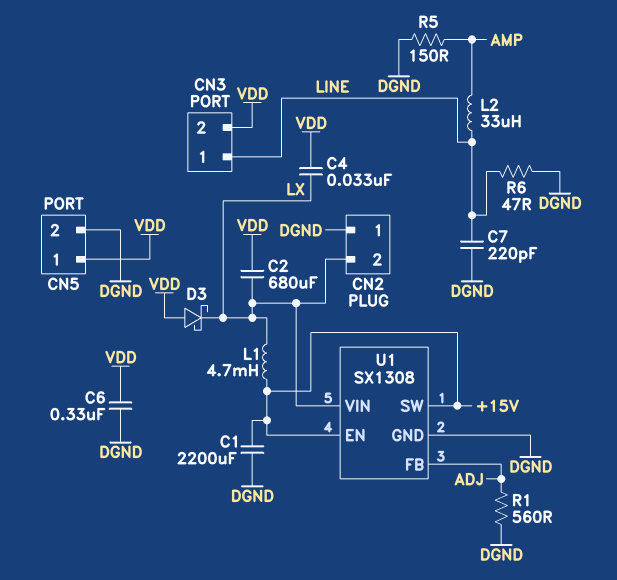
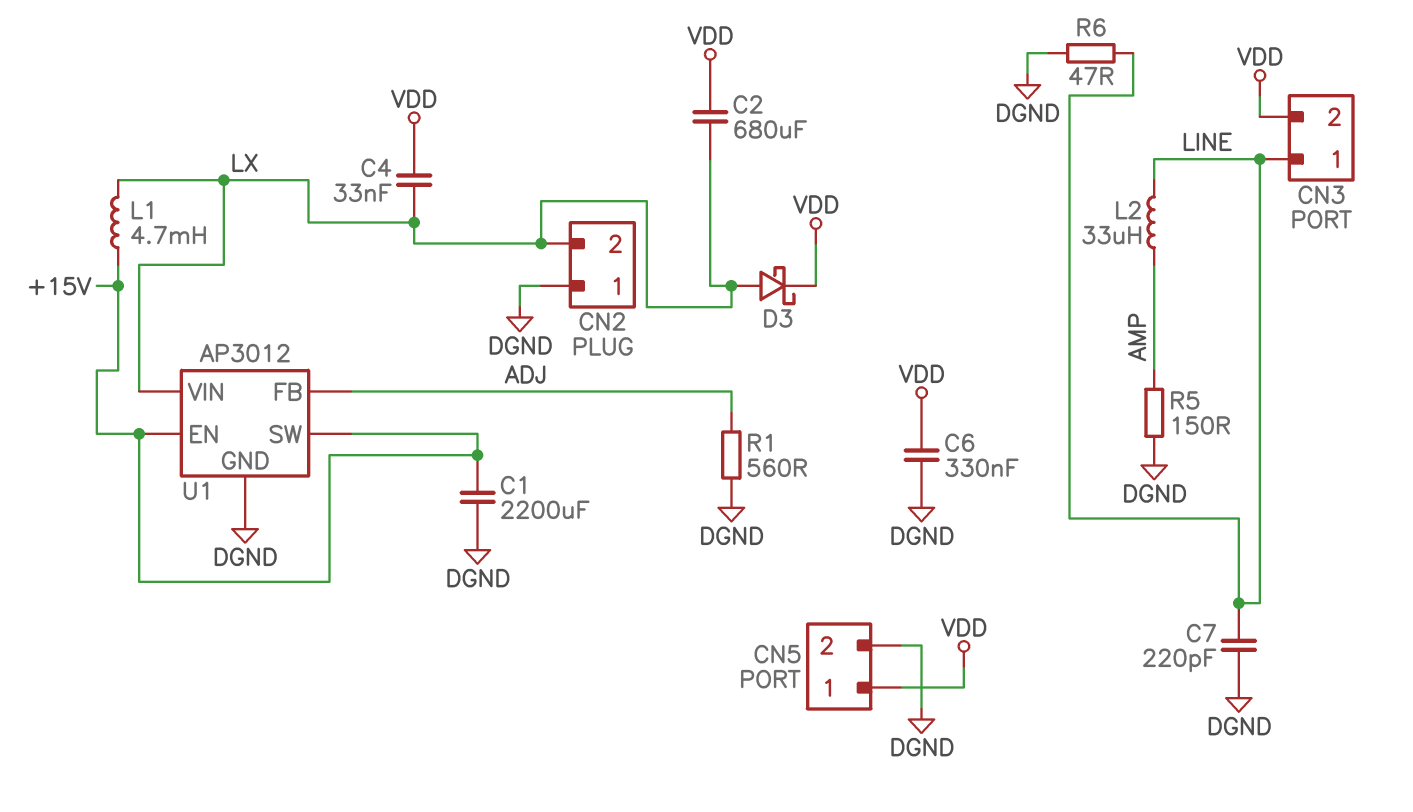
D3: schottky (A VDD, K LX) -> schottky (A LX, K VDD)
U1: SX1308 -> AP3012

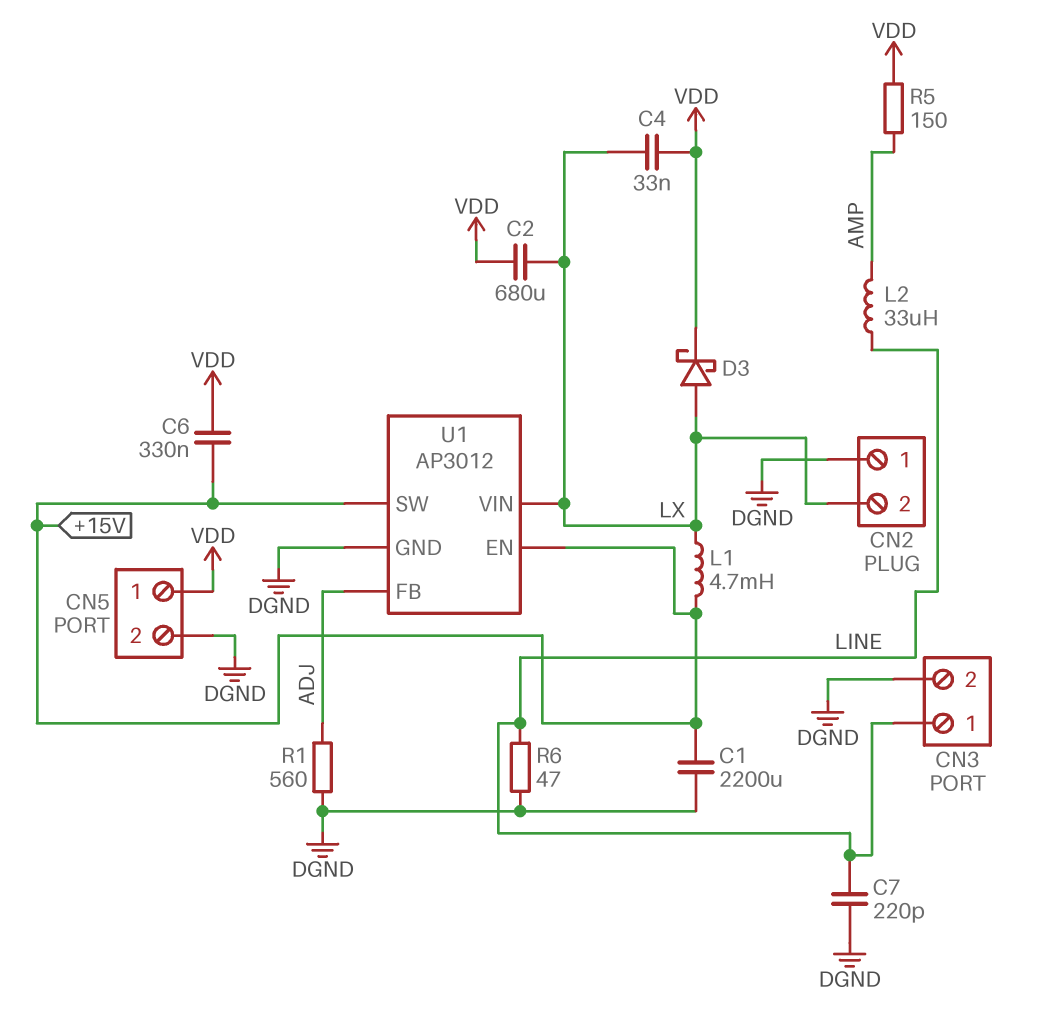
C6: 330nF (DGND, VDD) -> 330nF (+15V, VDD)
CN3 pin 2: VDD -> DGND
R5: 150 (AMP, DGND) -> 150 (AMP, VDD)

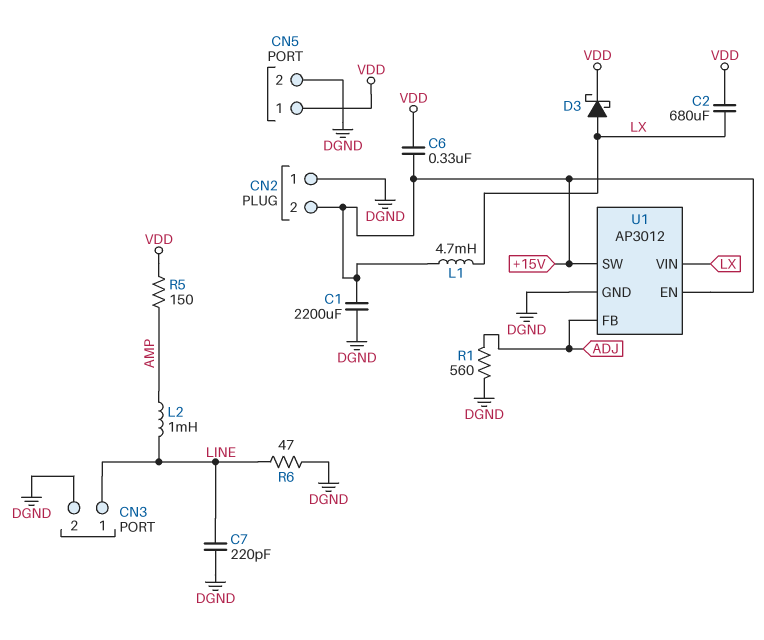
C4: 33nF (LX, VDD) -> none
CN2 pin 2: LX -> +15V
L2: 33uH (AMP, LINE) -> 1mH (AMP, LINE)

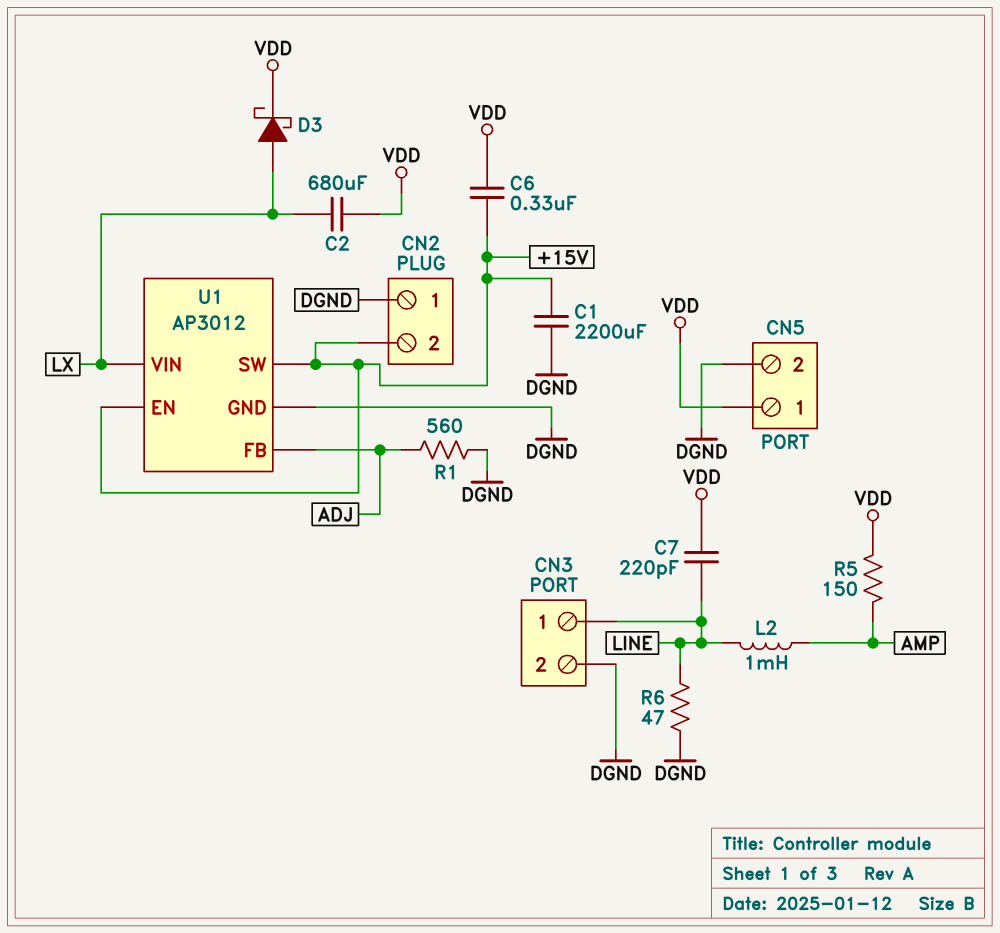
C7: 220pF (DGND, LINE) -> 220pF (LINE, VDD)
L1: 4.7mH (+15V, LX) -> none

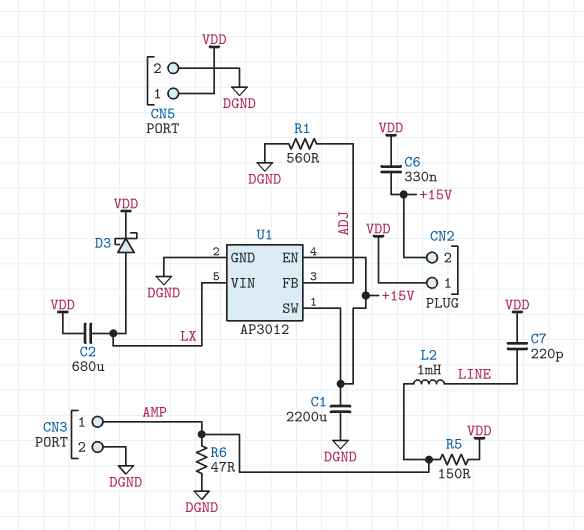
CN2 pin 1: DGND -> VDD
CN3 pin 1: LINE -> AMP
R6: 47 (DGND, LINE) -> 47 (AMP, DGND)

